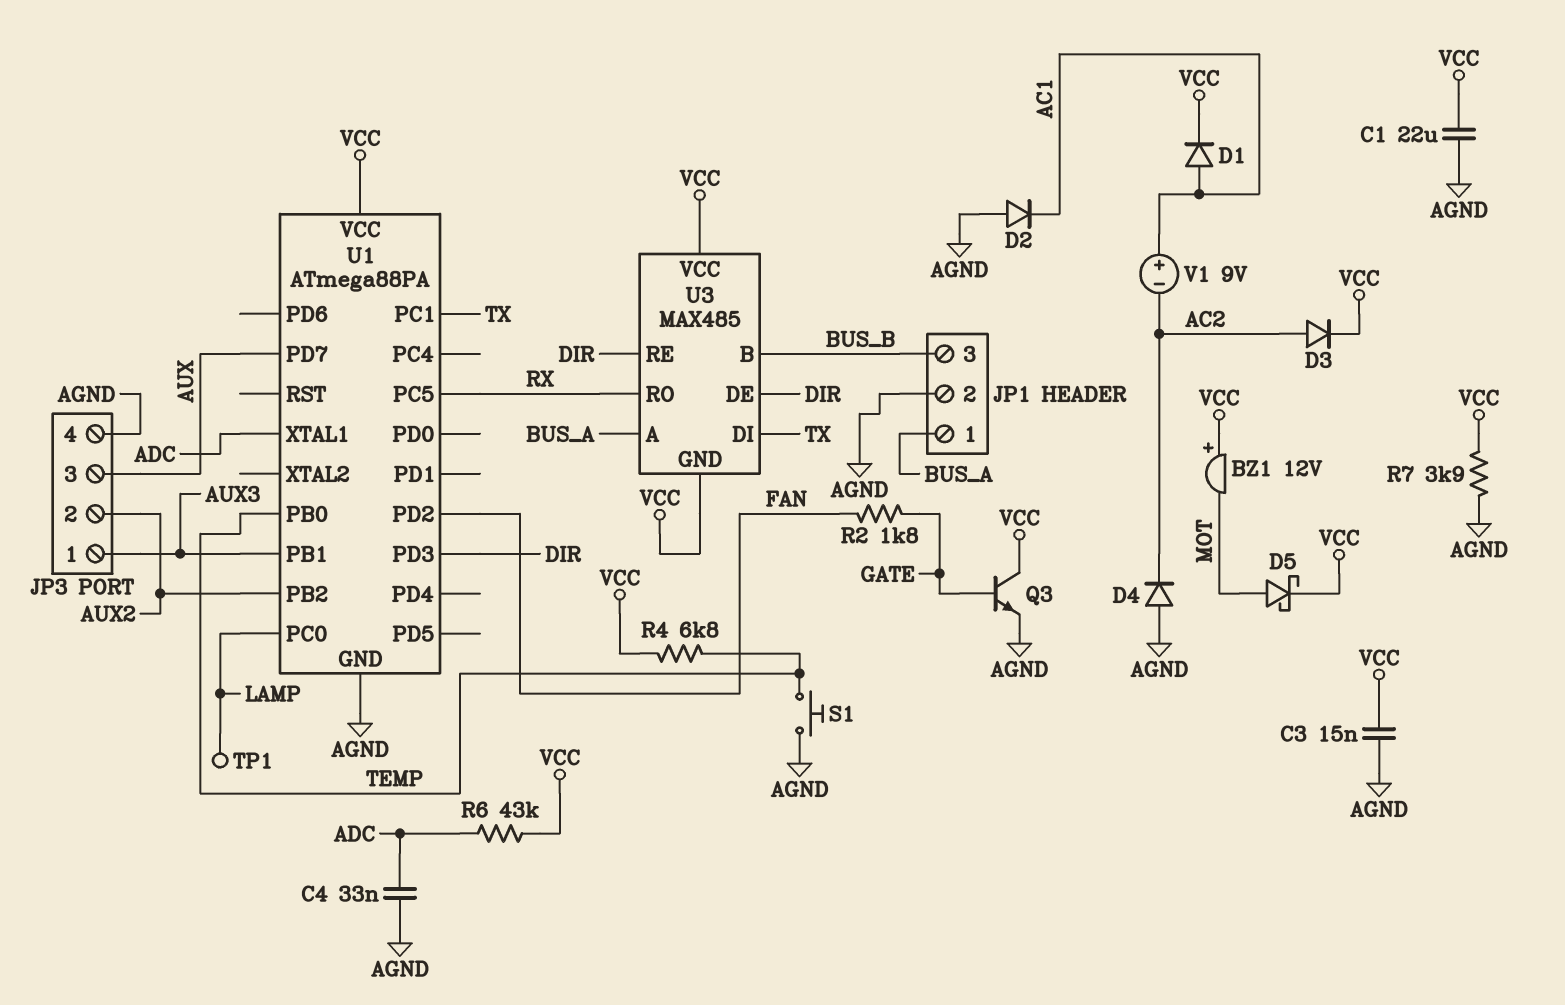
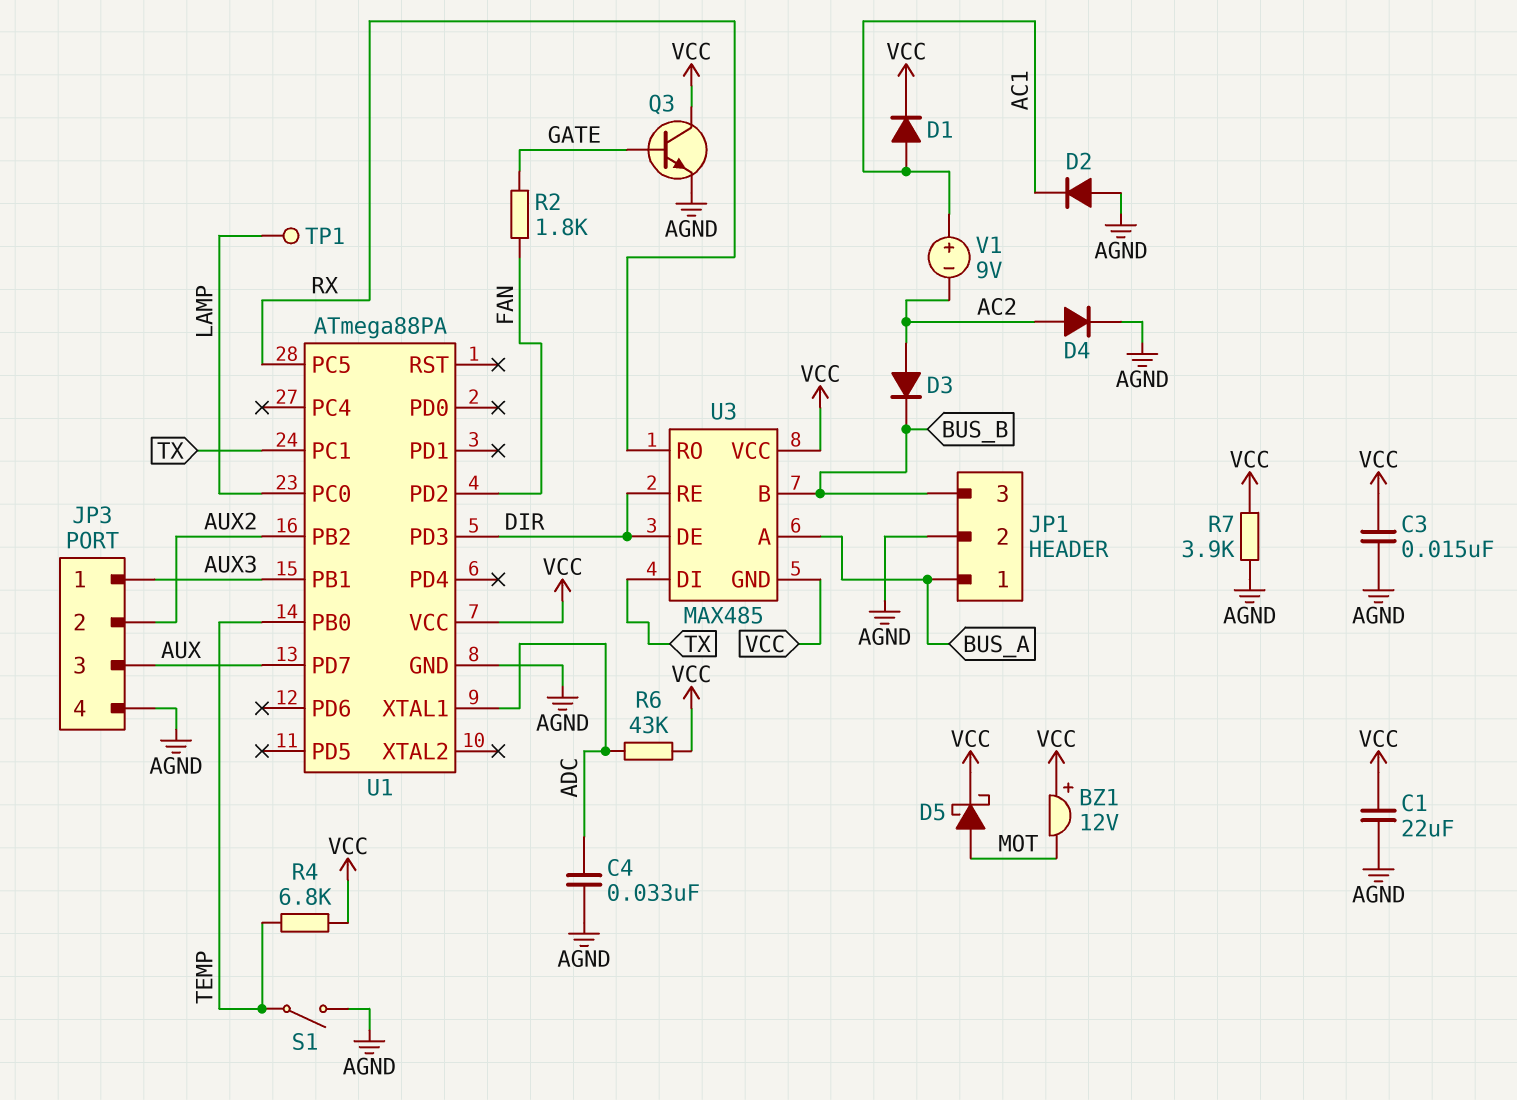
D3: diode (A AC2, K VCC) -> diode (A AC2, K BUS_B)
D4: diode (A AGND, K AC2) -> diode (A AC2, K AGND)
S1: button (AGND, TEMP) -> switch (AGND, TEMP)

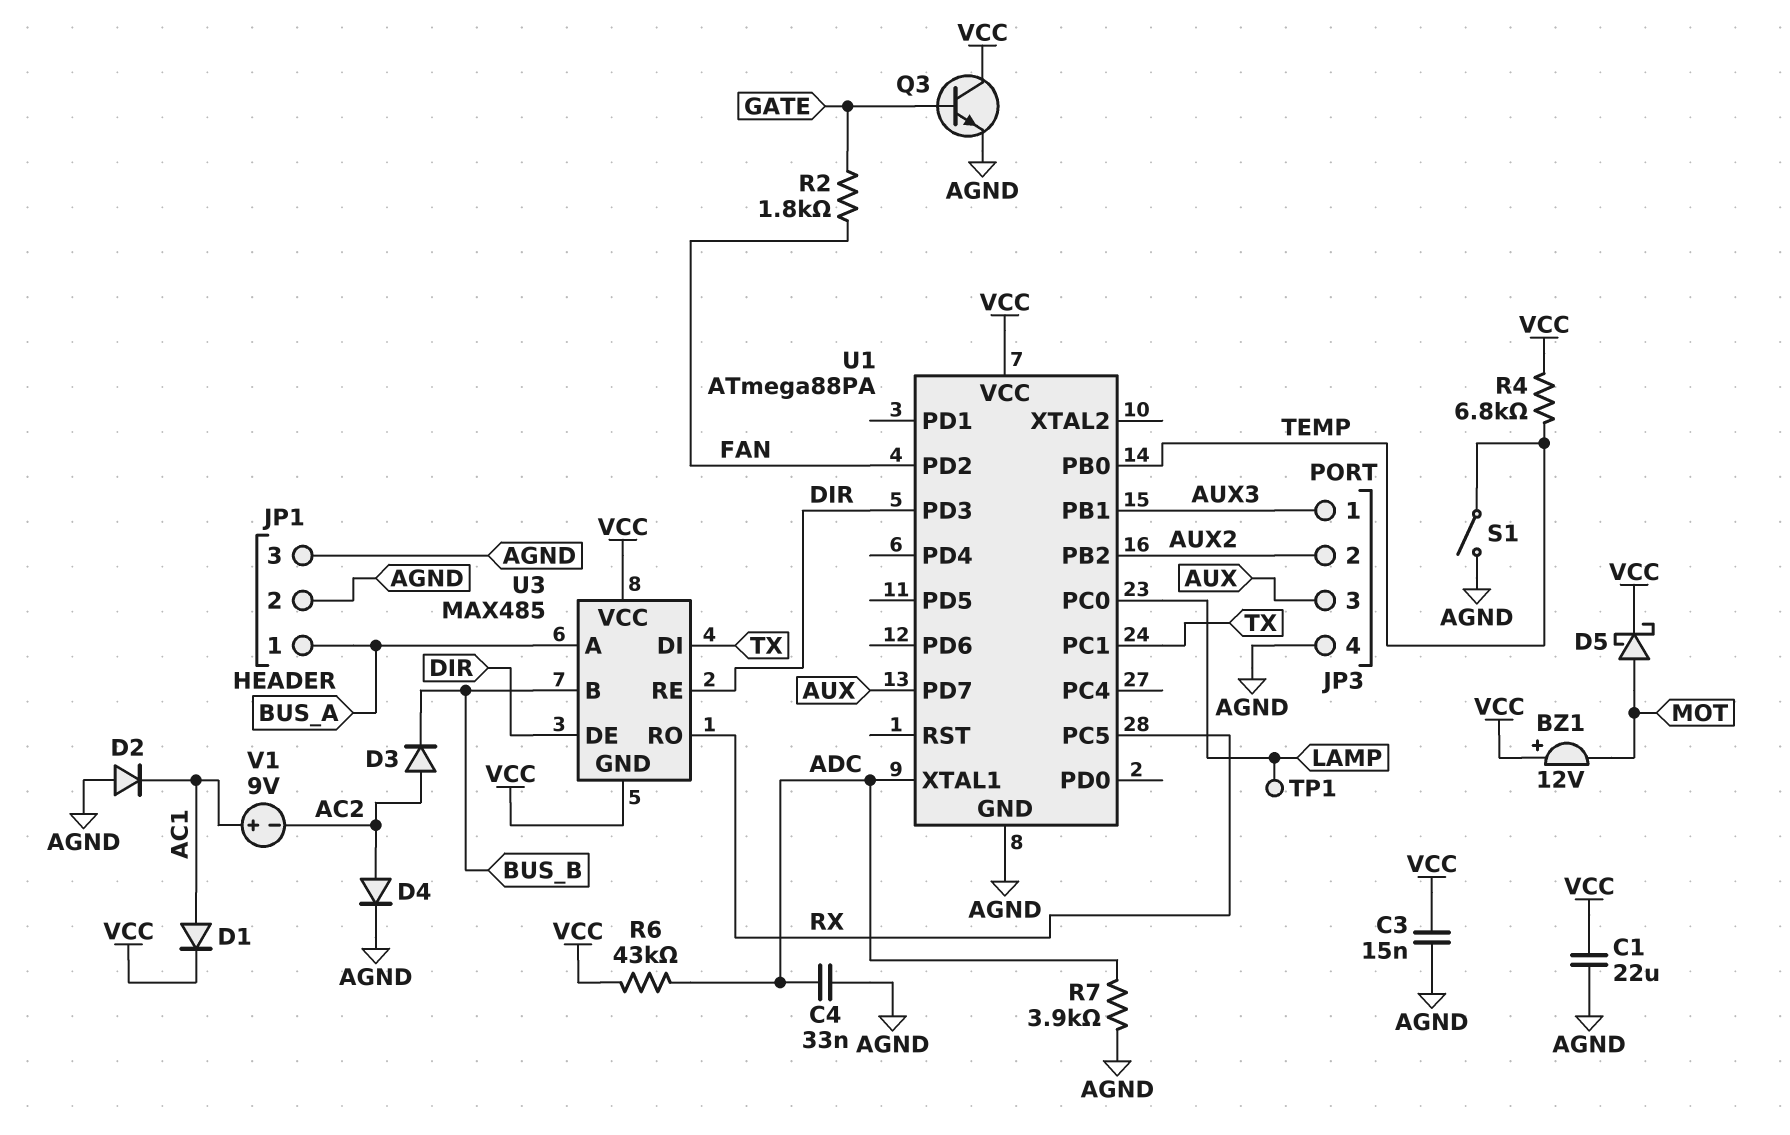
JP1 pin 3: BUS_B -> AGND
R7: 3.9k (AGND, VCC) -> 3.9k (ADC, AGND)

